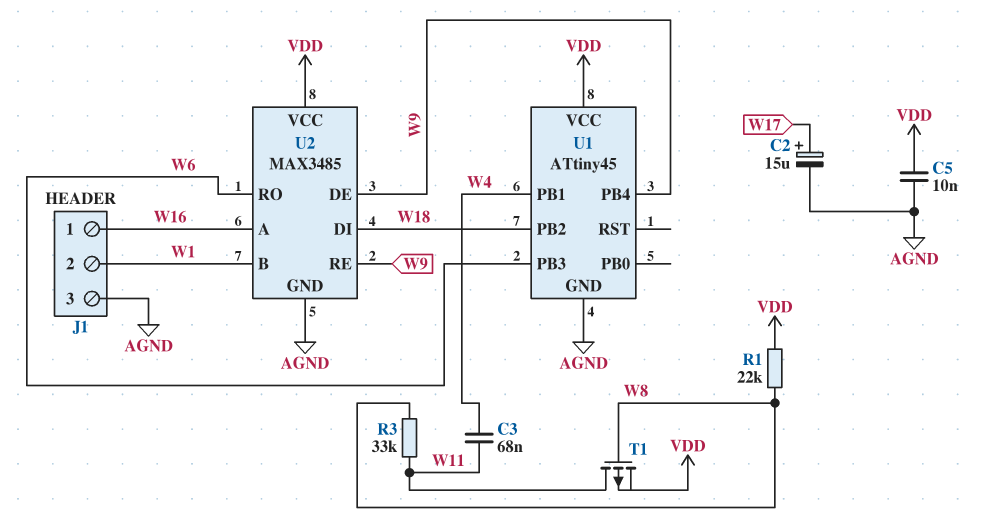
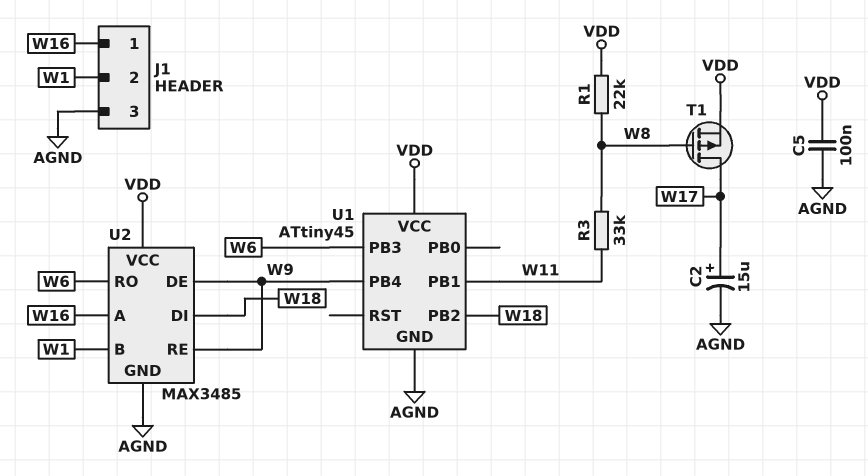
C3: 68nF (W4, W11) -> none
C5: 10nF (AGND, VDD) -> 100nF (AGND, VDD)
T1: PMOS (G W8, D W11, S VDD) -> PMOS (G W8, D W17, S VDD)
U1 pin PB1: W4 -> W11

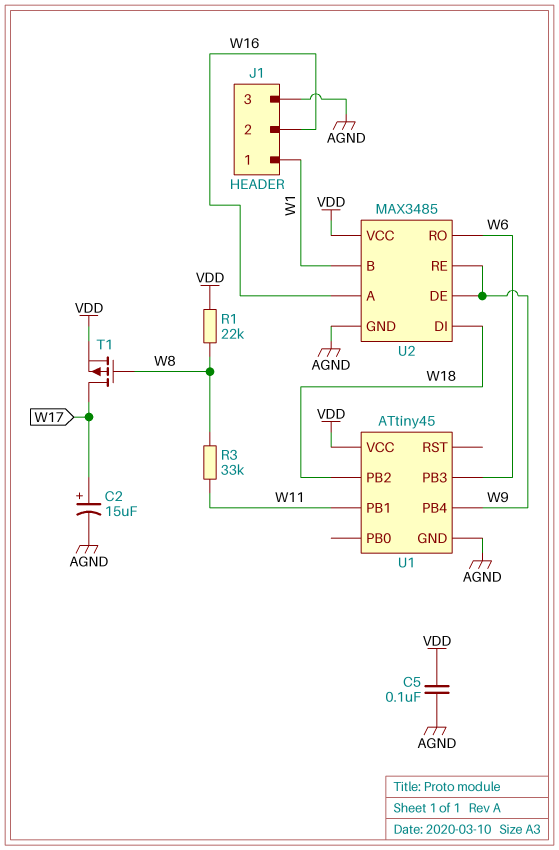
J1 pin 1: W16 -> W1
J1 pin 2: W1 -> W16

